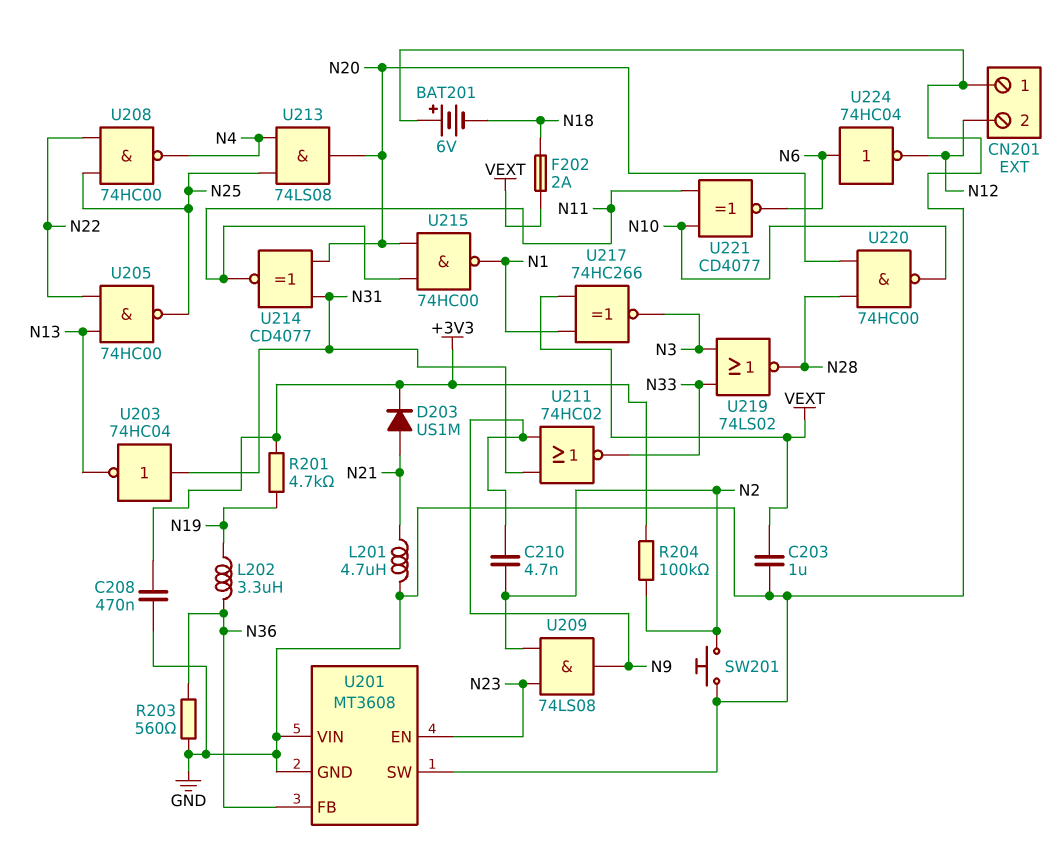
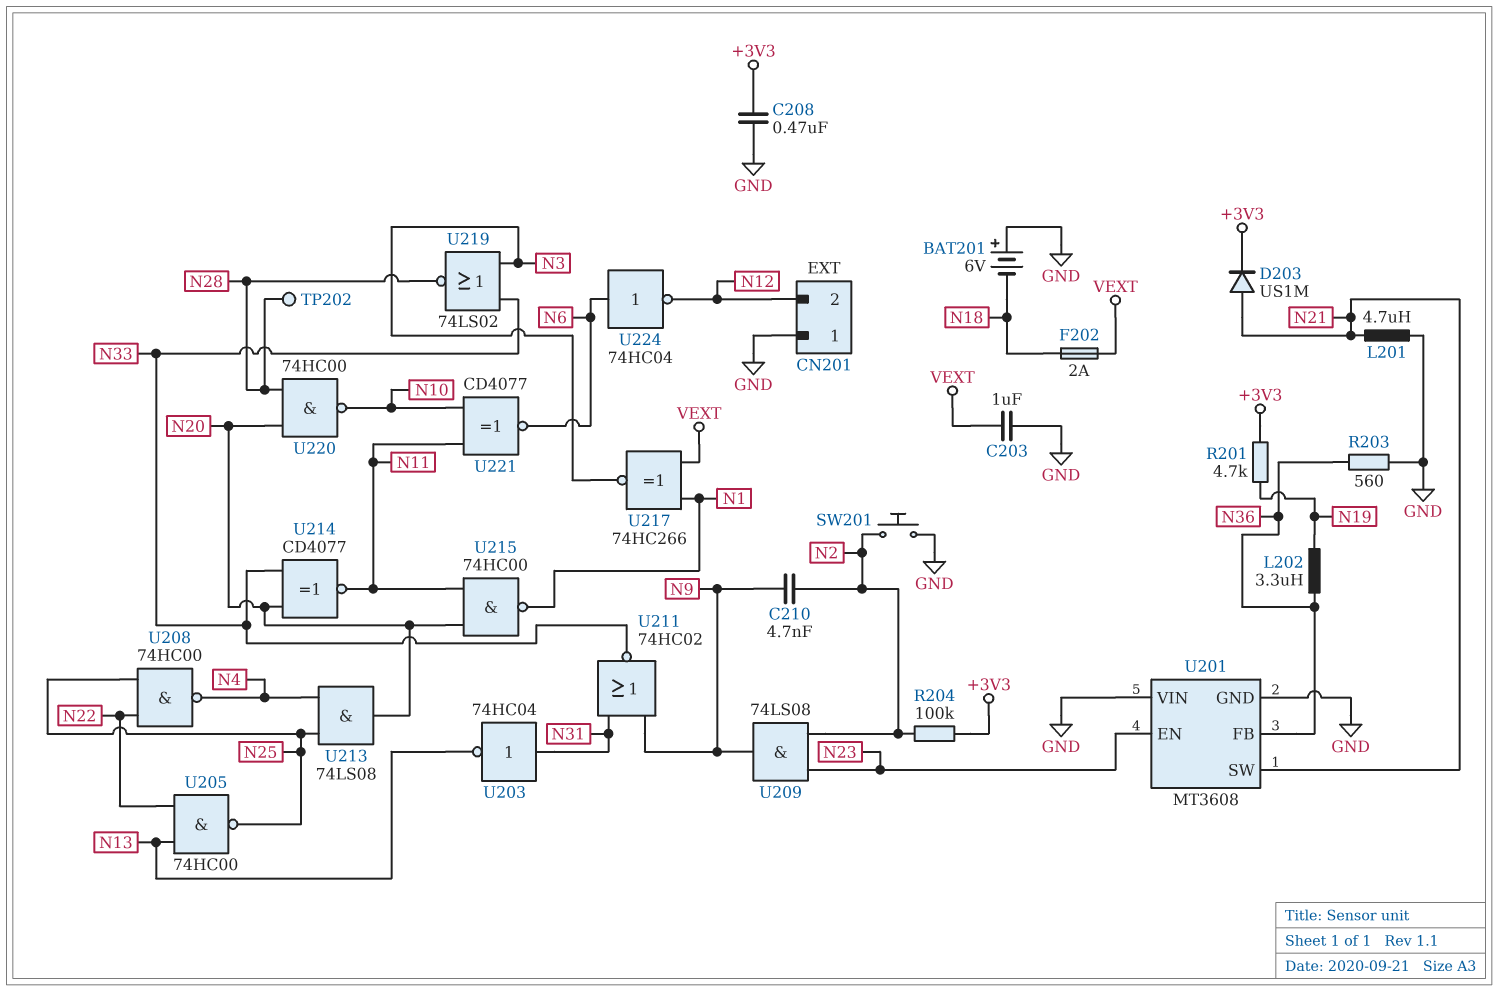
TP202: none -> test point (N28)
U201 pin SW: GND -> N21
U214: XNOR CD4077 (in N20, in N31, out N11) -> XNOR CD4077 (in N20, in N33, out N11)

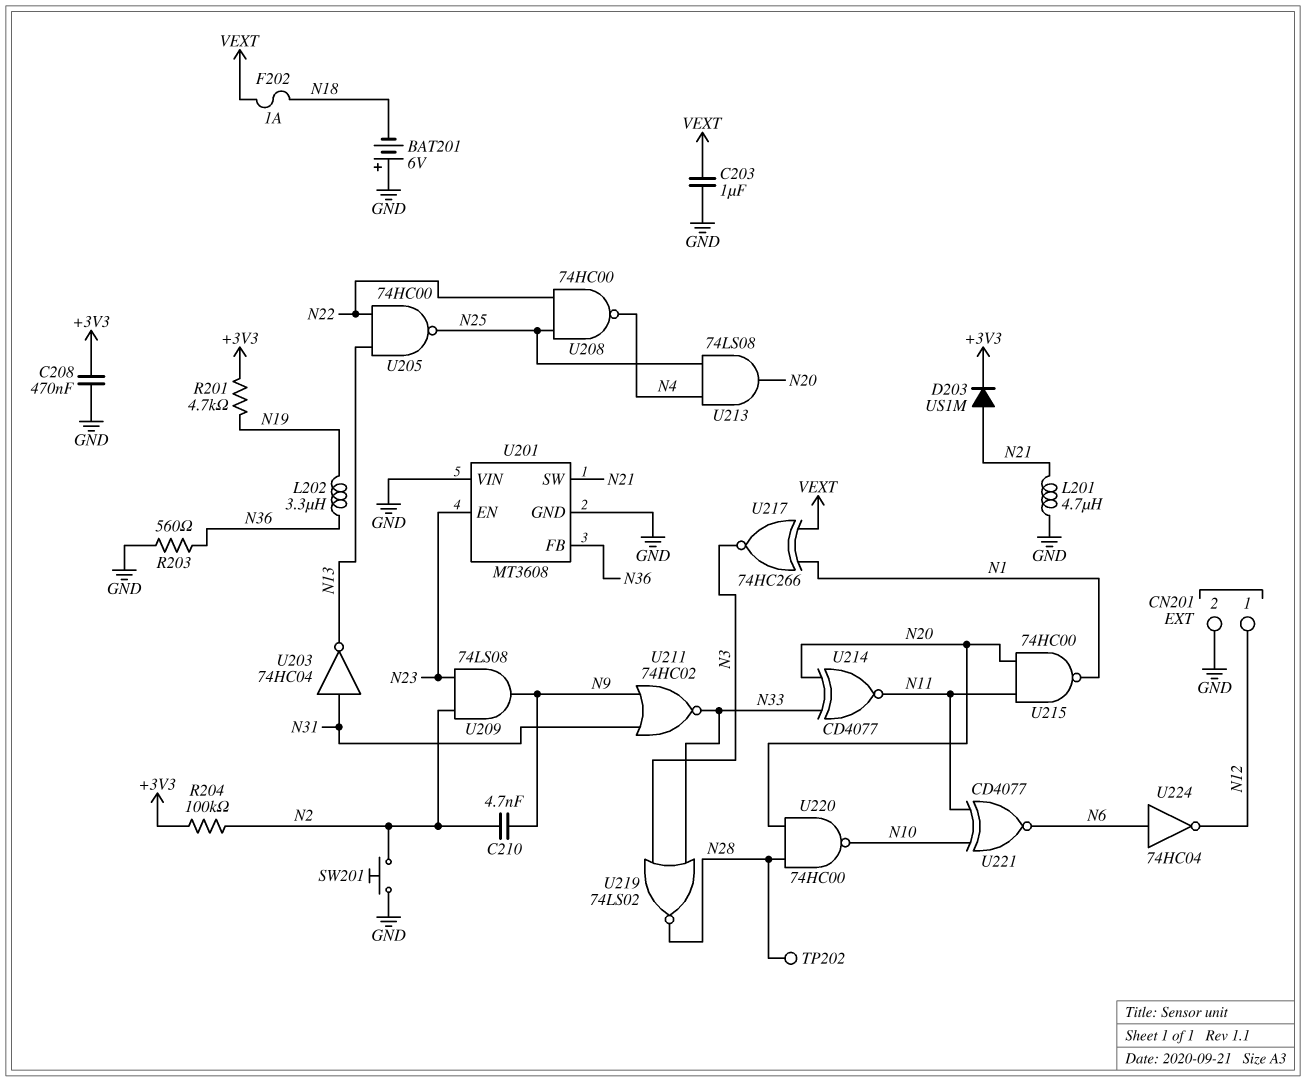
CN201 pin 1: GND -> N12
CN201 pin 2: N12 -> GND
F202: 2A (N18, VEXT) -> 1A (N18, VEXT)

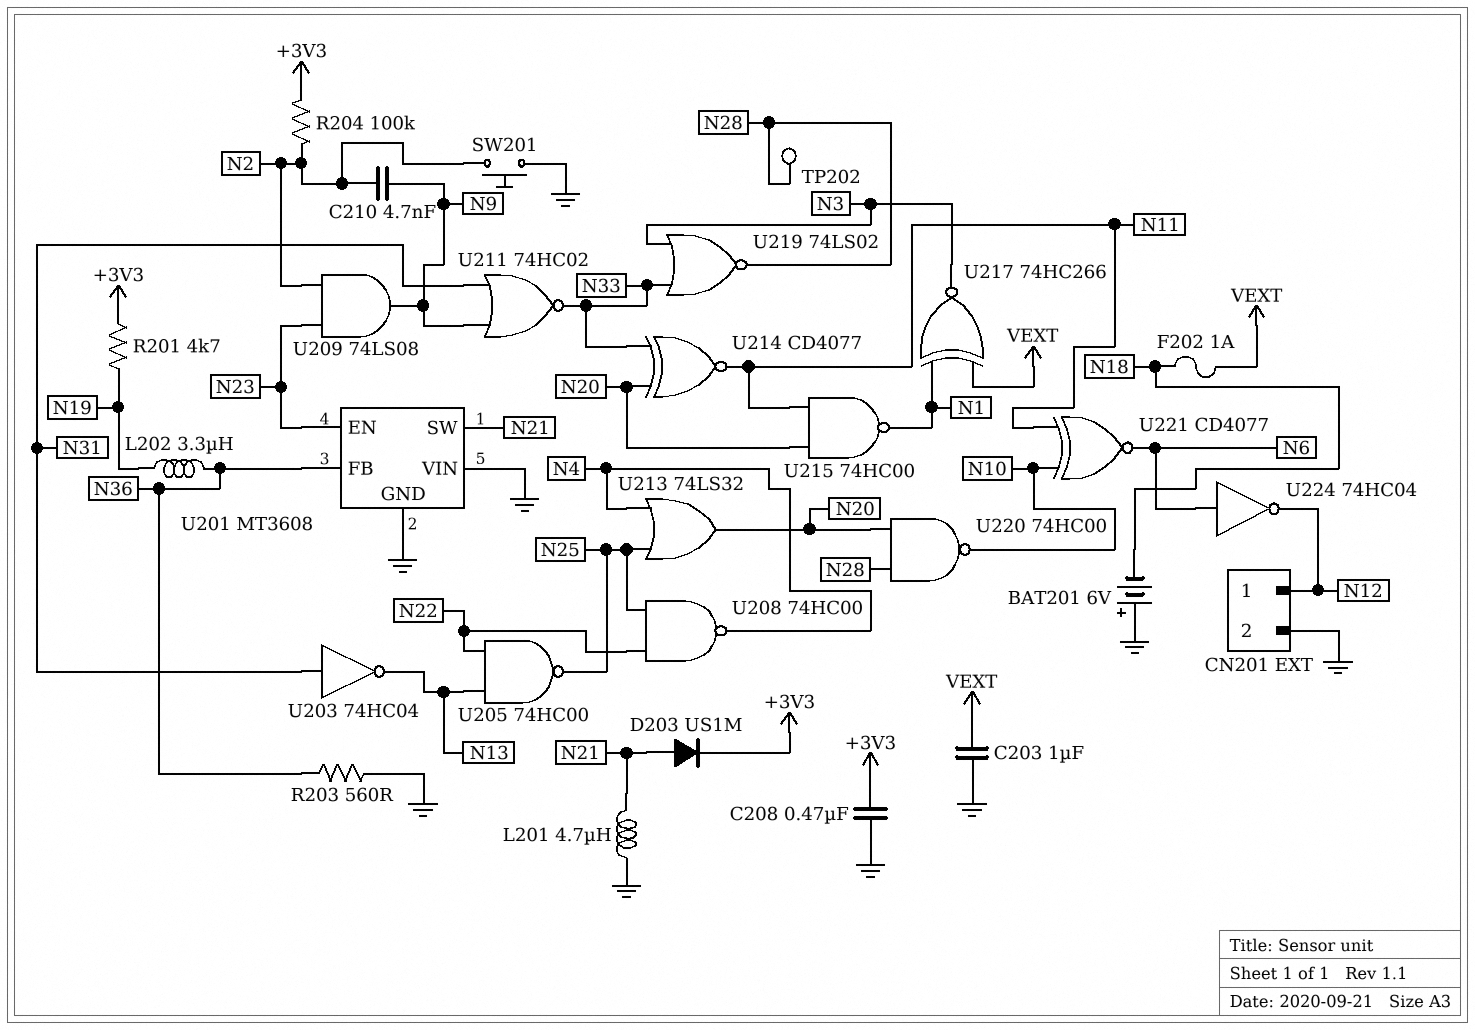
U213: AND 74LS08 (in N4, in N25, out N20) -> OR 74LS32 (in N4, in N25, out N20)

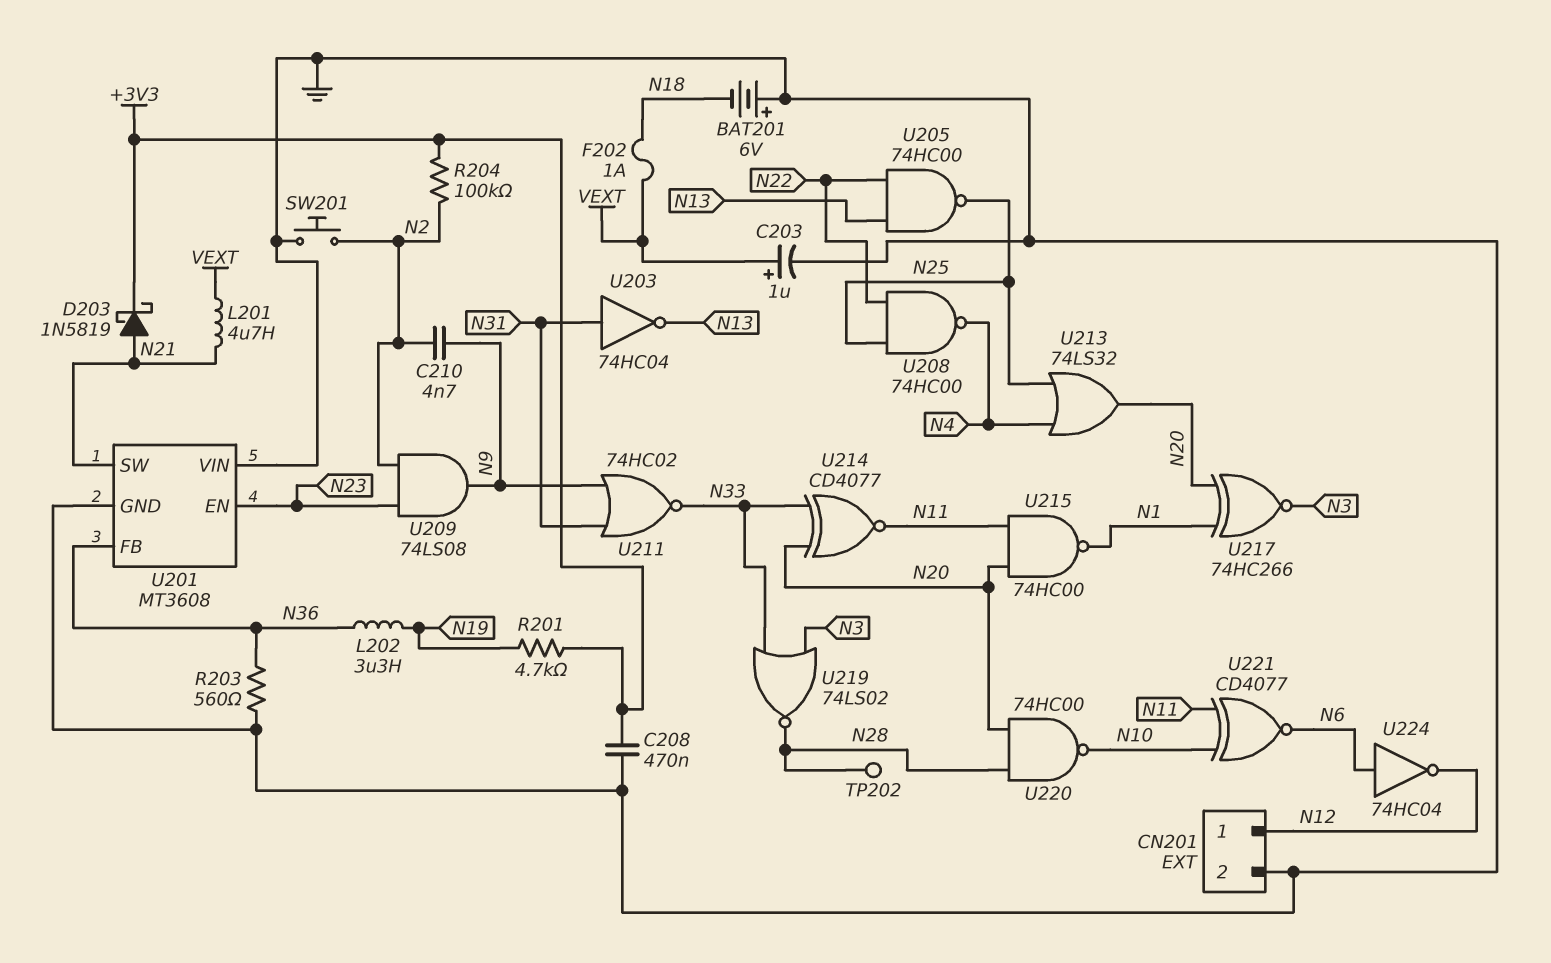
C203: 1uF (GND, VEXT) -> 1uF (plus VEXT, minus GND)
D203: diode US1M (A N21, K +3V3) -> schottky 1N5819 (A N21, K +3V3)
L201: 4.7uH (GND, N21) -> 4.7uH (N21, VEXT)
U217: XNOR 74HC266 (in N1, in VEXT, out N3) -> XNOR 74HC266 (in N1, in N20, out N3)

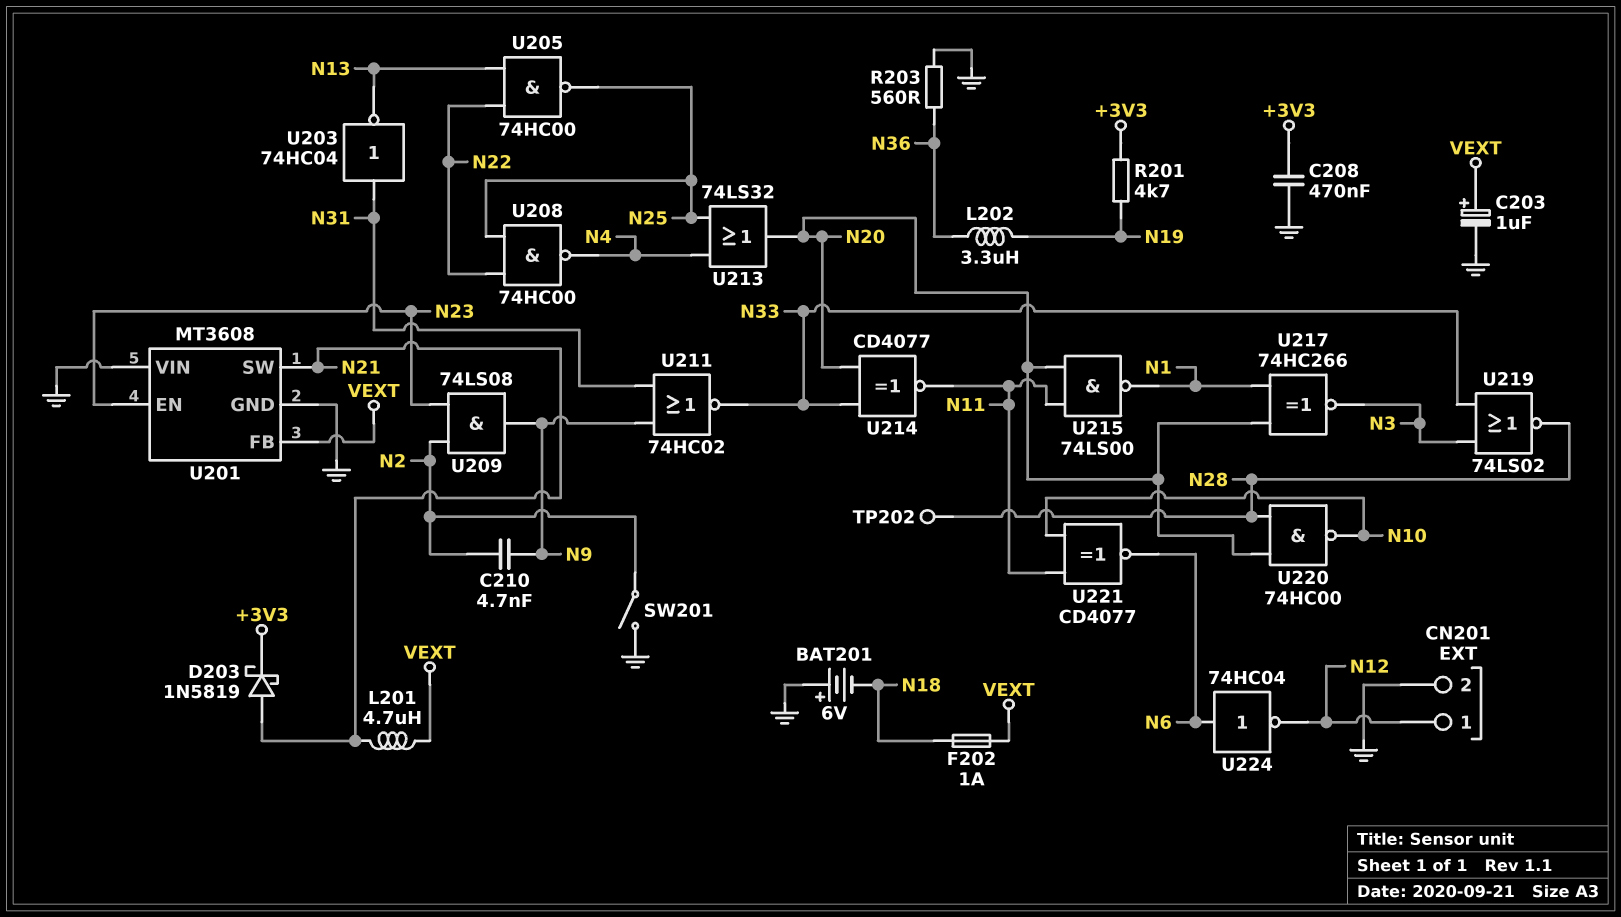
R204: 100k (+3V3, N2) -> none
SW201: button (GND, N2) -> switch (GND, N2)
U201 pin FB: N36 -> VEXT
U215: NAND 74HC00 (in N11, in N20, out N1) -> NAND 74LS00 (in N11, in N20, out N1)

